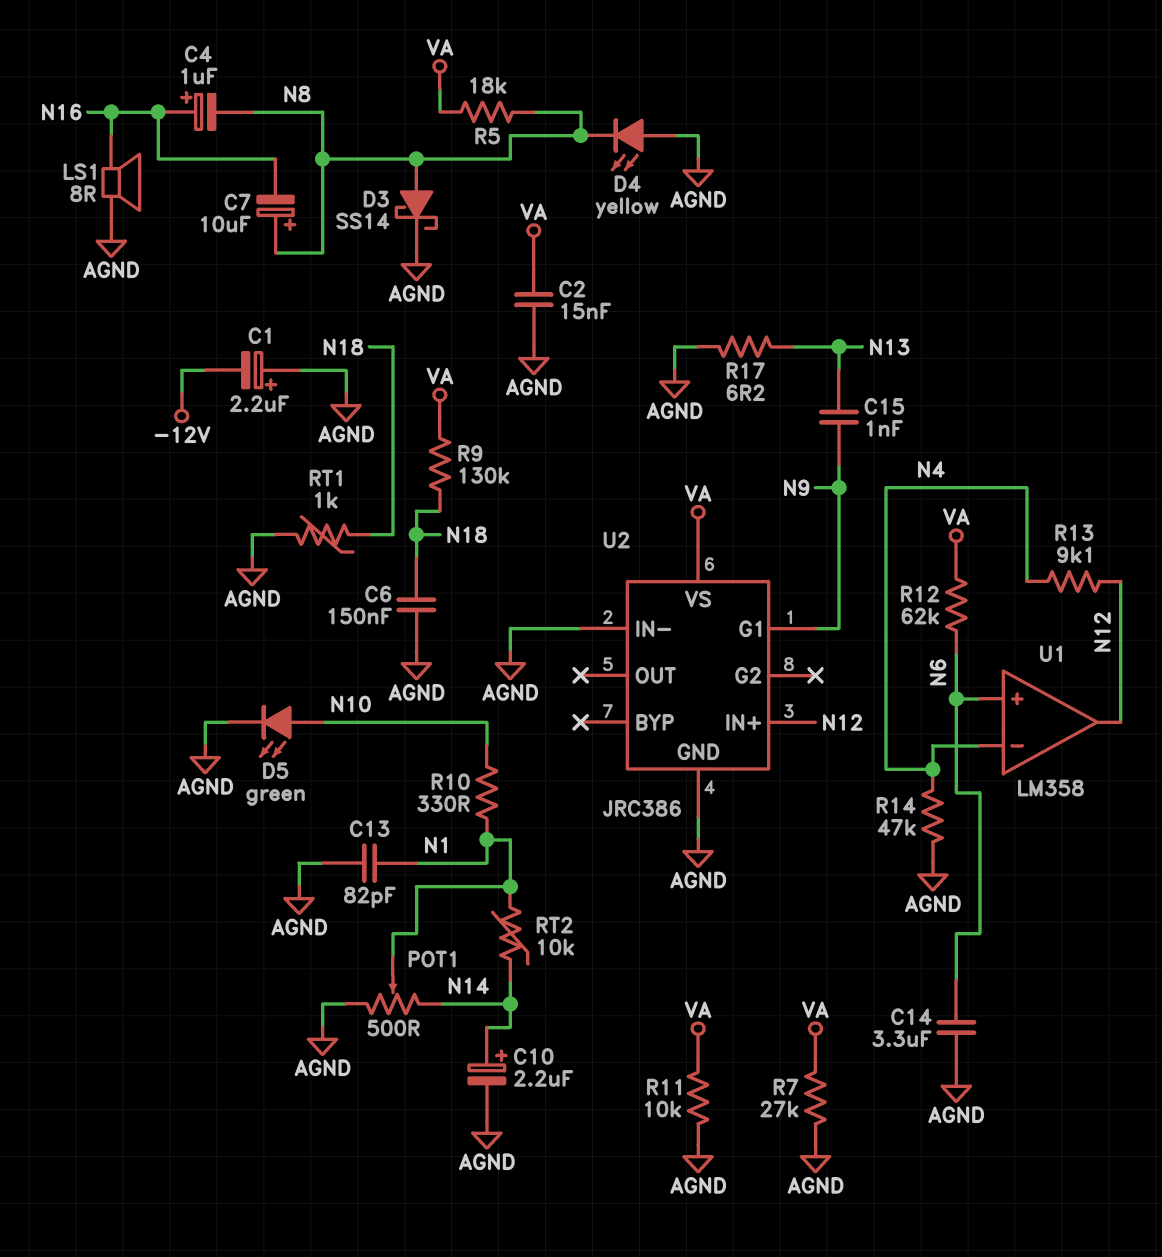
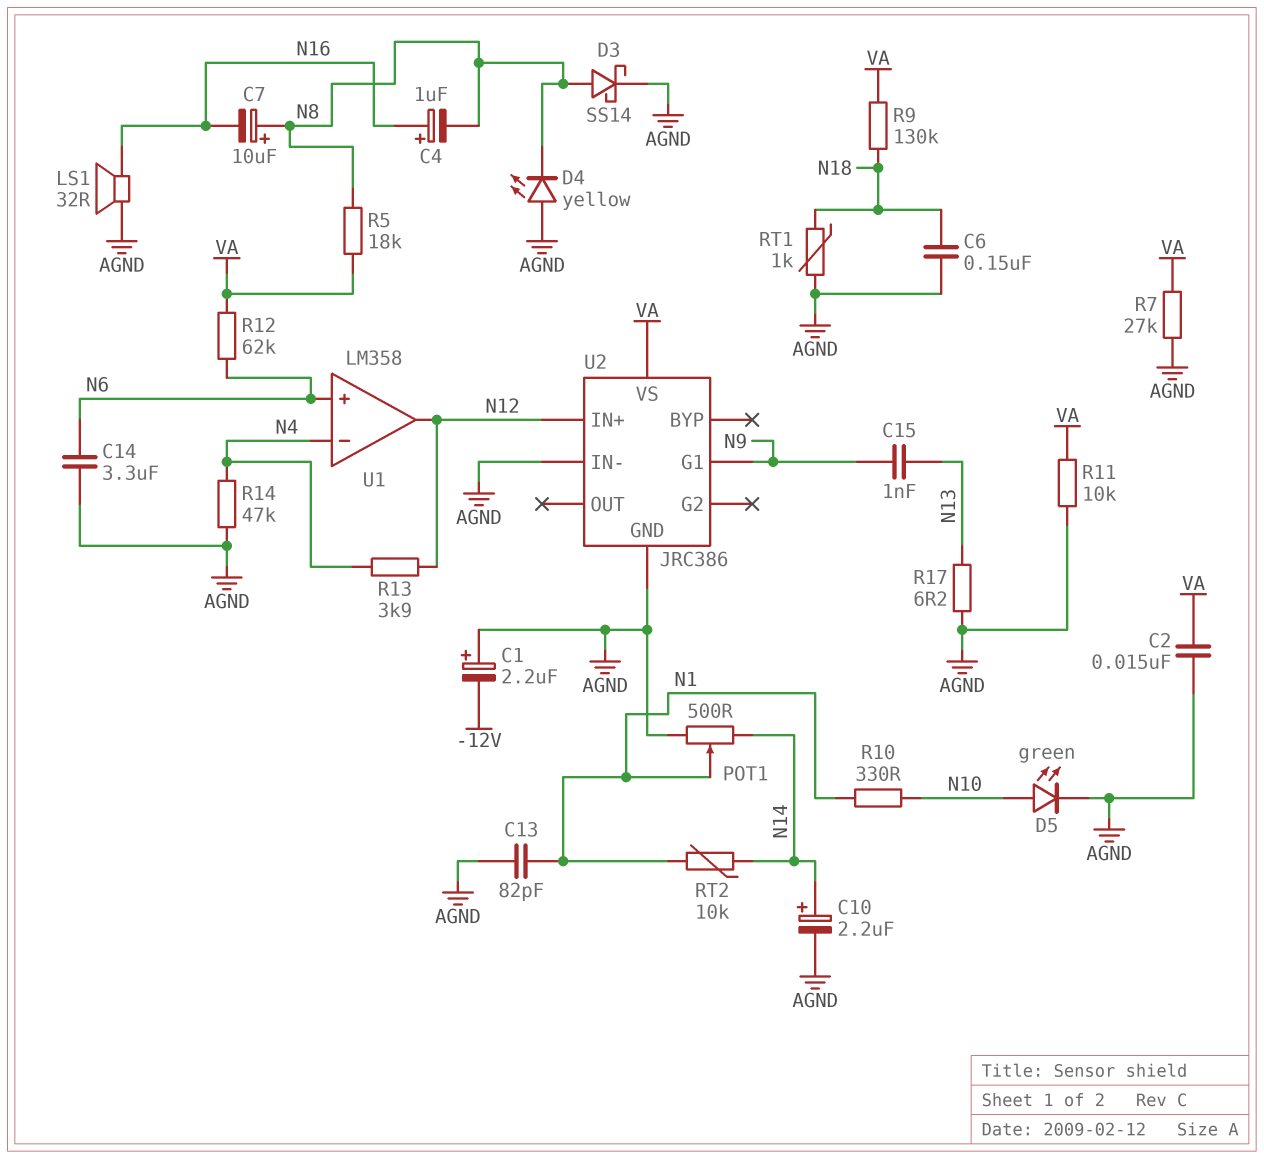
LS1: speaker 8R (AGND, N16) -> speaker 32R (AGND, N16)
R13: 9.1k (N4, N12) -> 3.9k (N4, N12)

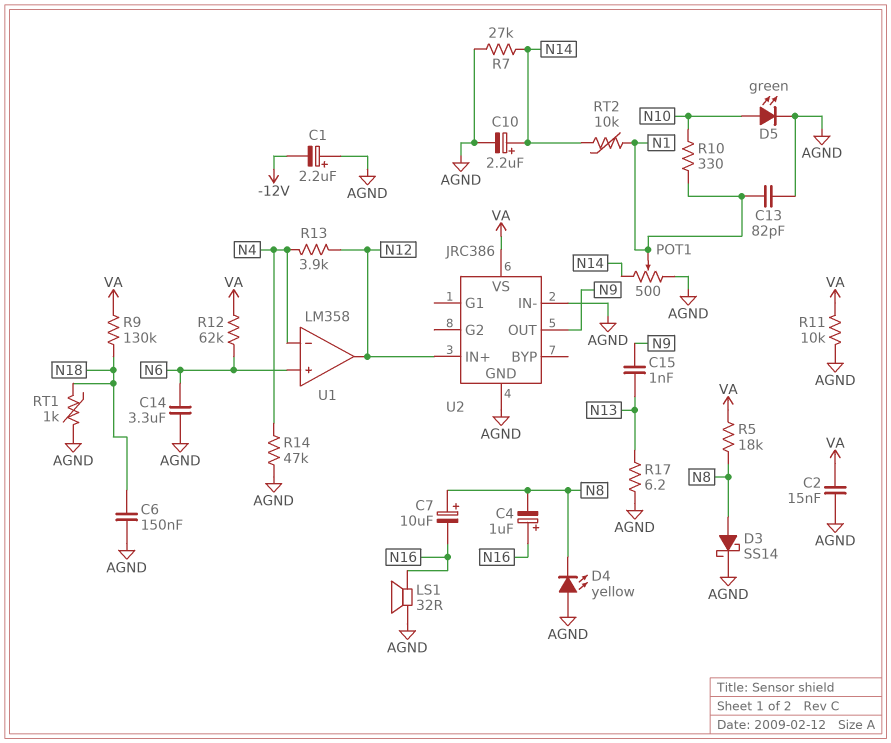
R7: 27k (AGND, VA) -> 27k (AGND, N14)
U2 pin G1: N9 -> none
U2 pin OUT: none -> N9

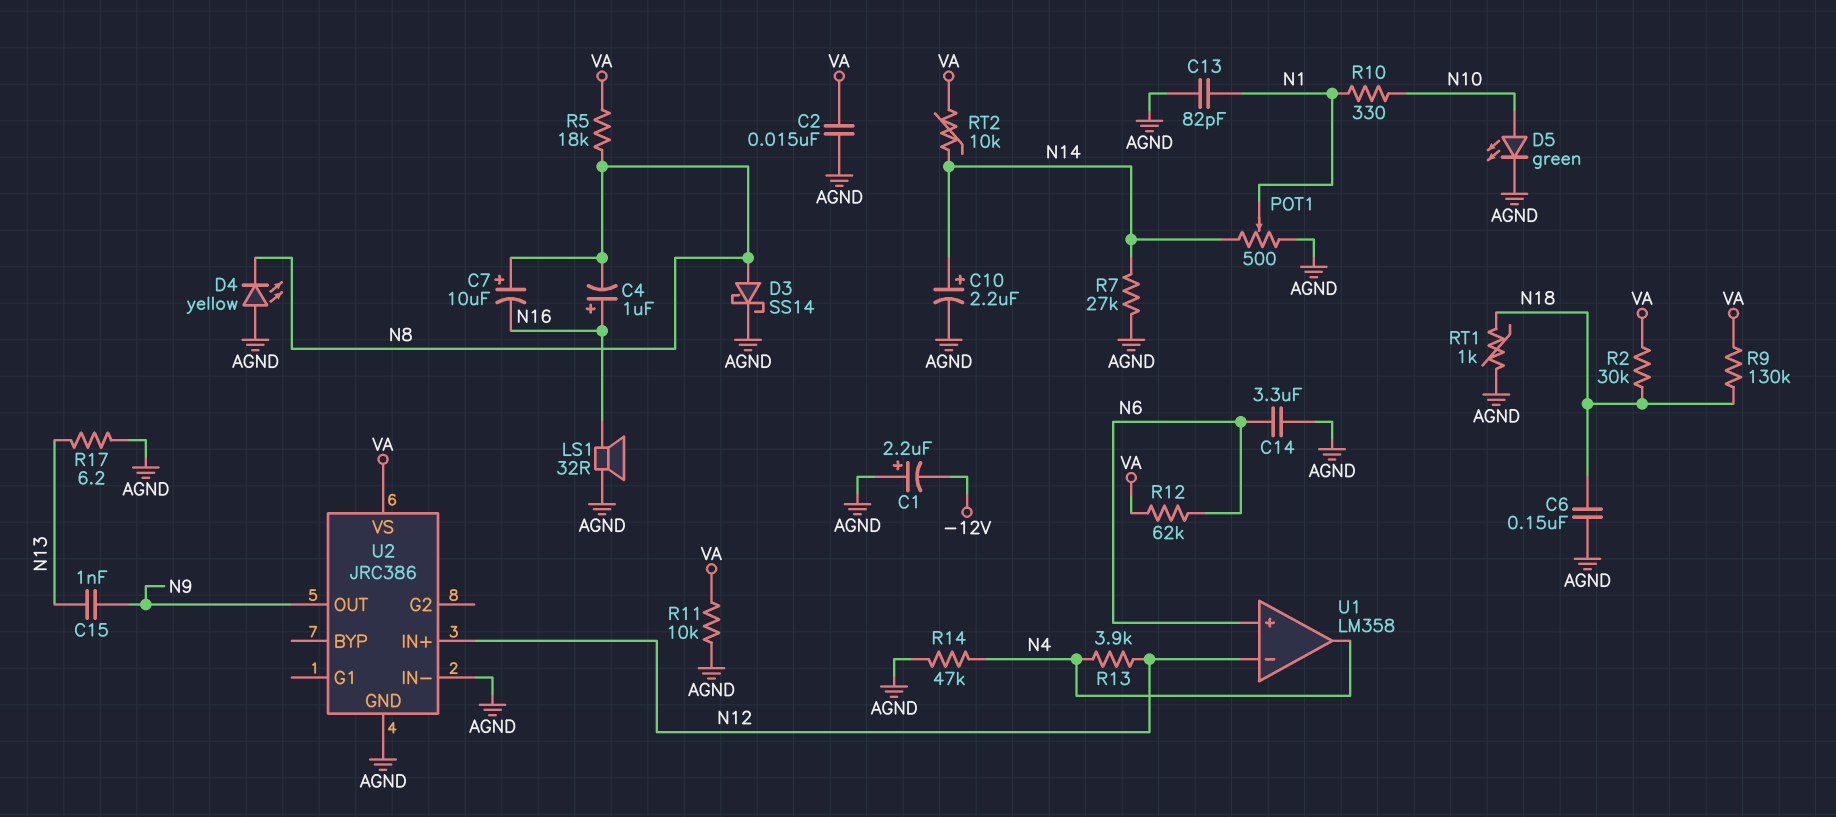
R2: none -> 30k (N18, VA)
RT2: 10k (N1, N14) -> 10k (N14, VA)
U1 pin in-: N4 -> N12
U1 pin out: N12 -> N4

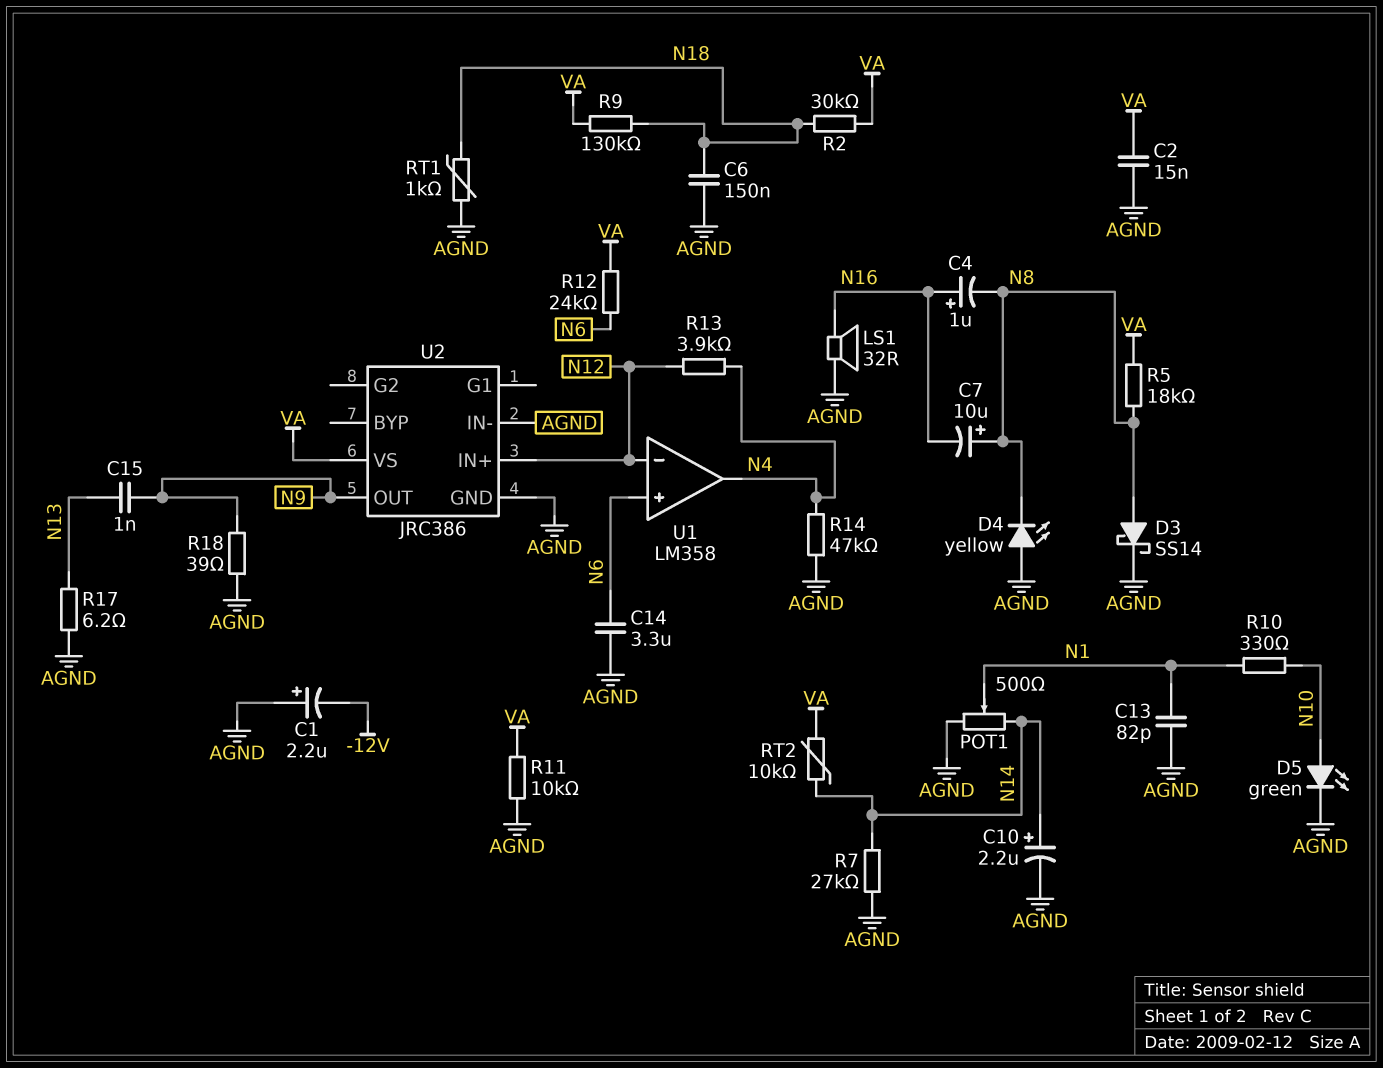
R12: 62k (N6, VA) -> 24k (N6, VA)
R18: none -> 39 (AGND, N9)

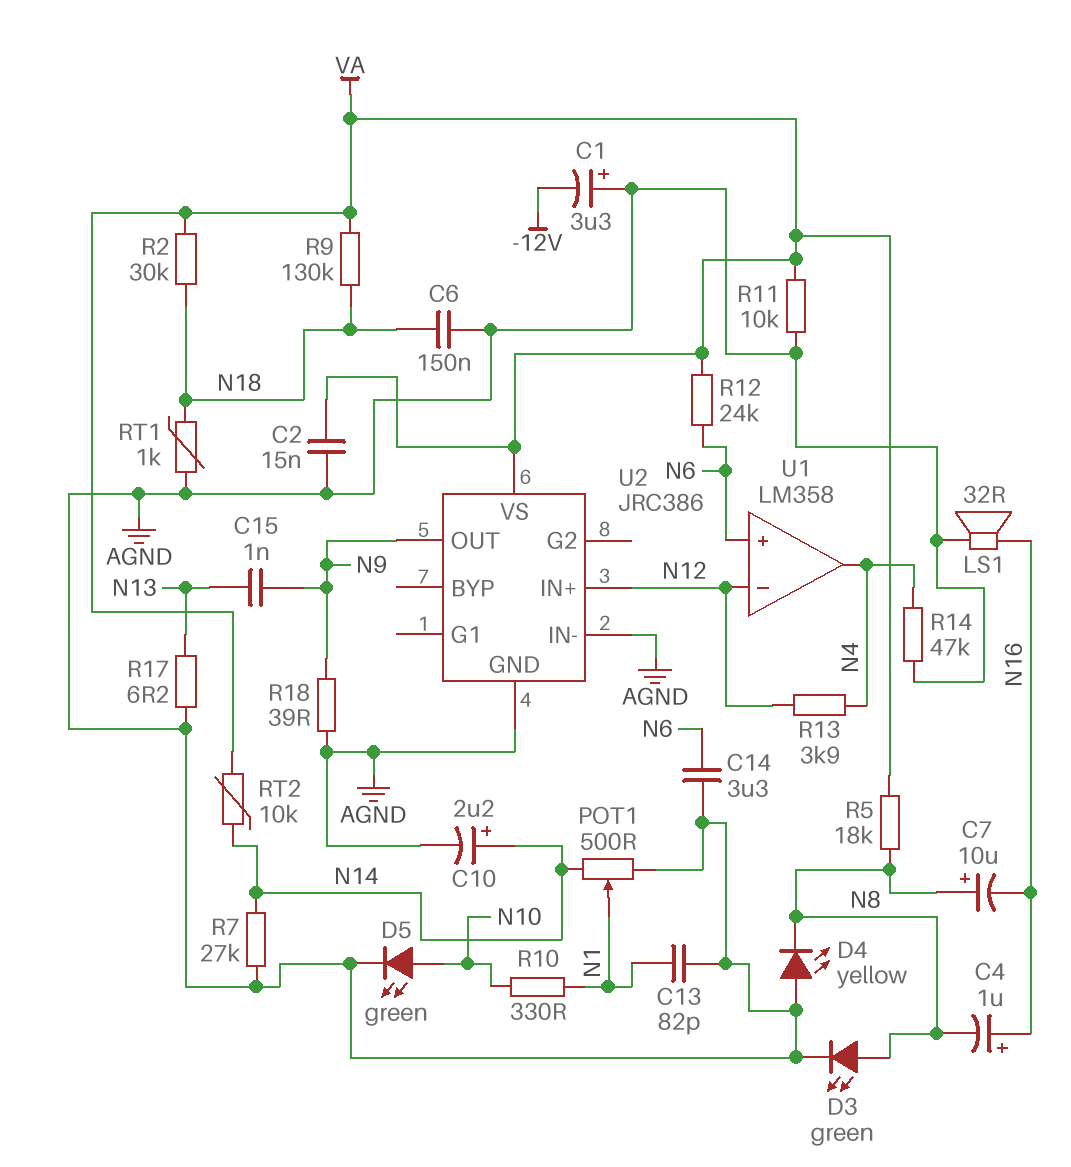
C1: 2.2uF (plus AGND, minus -12V) -> 3.3uF (plus AGND, minus -12V)
D3: schottky SS14 (A N8, K AGND) -> LED green (A N8, K AGND)

